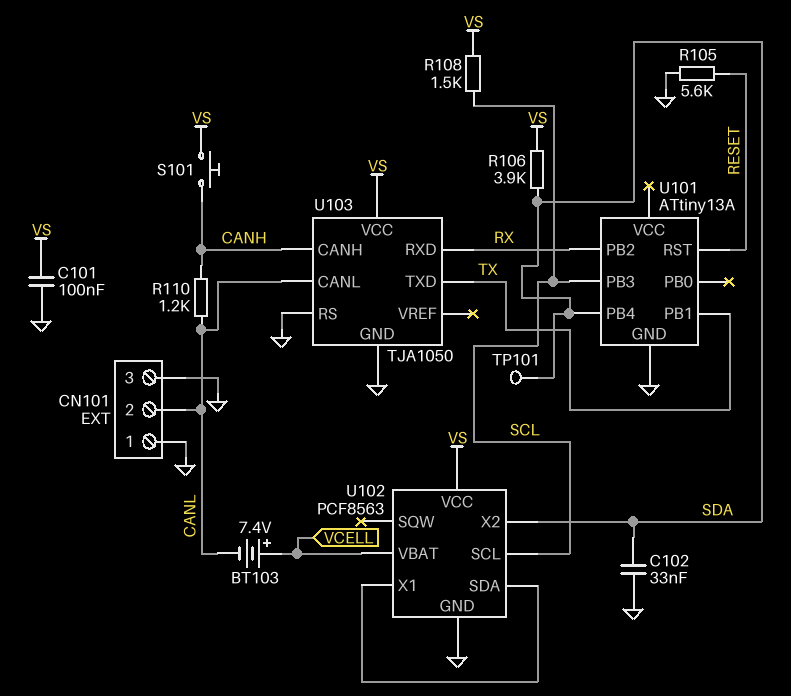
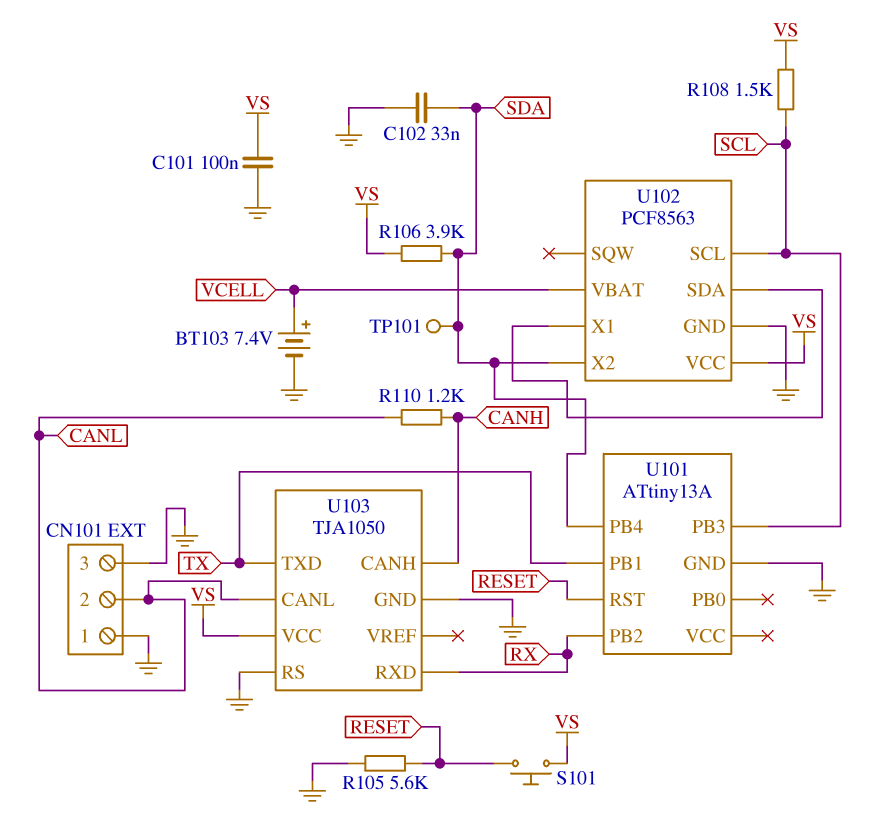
BT103: 7.4V (plus VCELL, minus CANL) -> 7.4V (plus VCELL, minus GND)
S101: button (CANH, VS) -> button (RESET, VS)

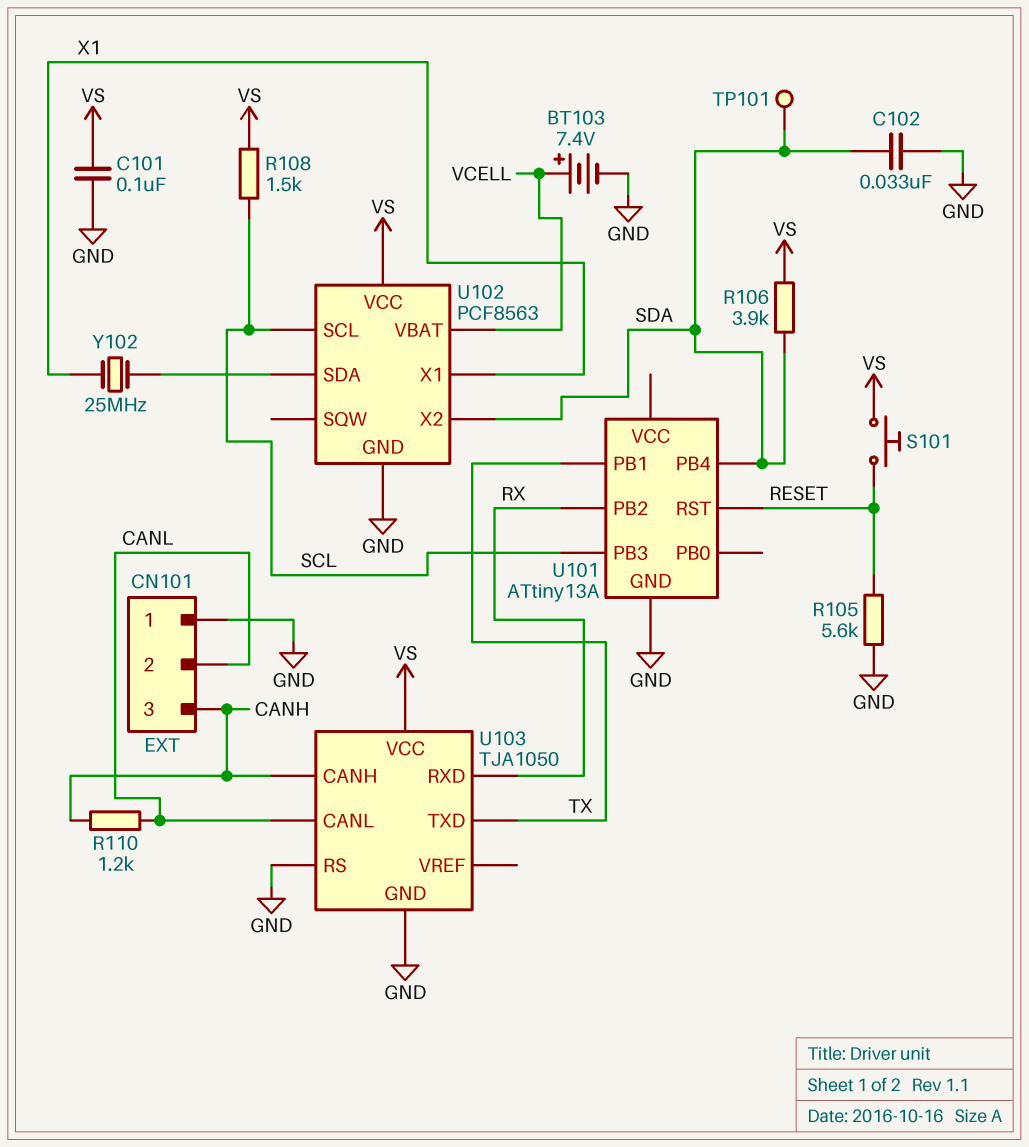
CN101 pin 3: GND -> CANH
U102 pin X1: U102/SDA -> X1
Y102: none -> 25MHz (U102/SDA, X1)

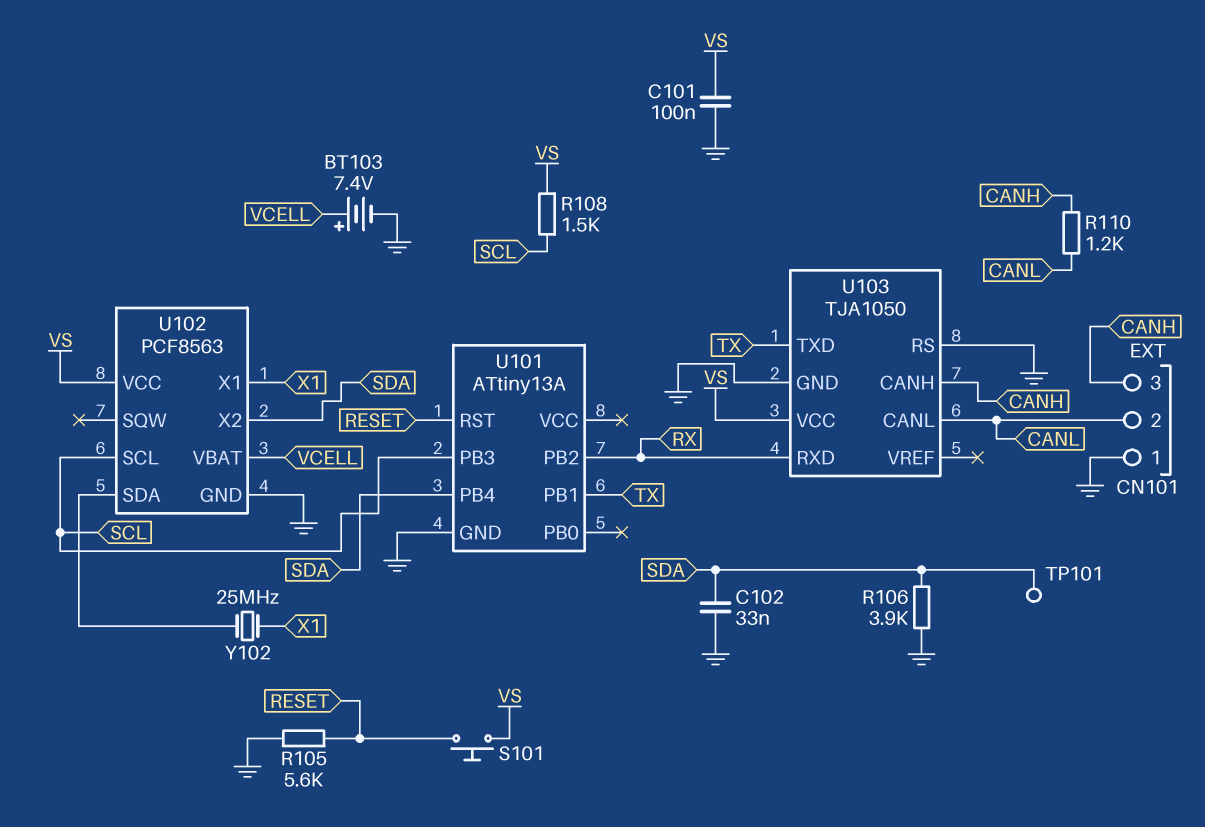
R106: 3.9k (SDA, VS) -> 3.9k (GND, SDA)

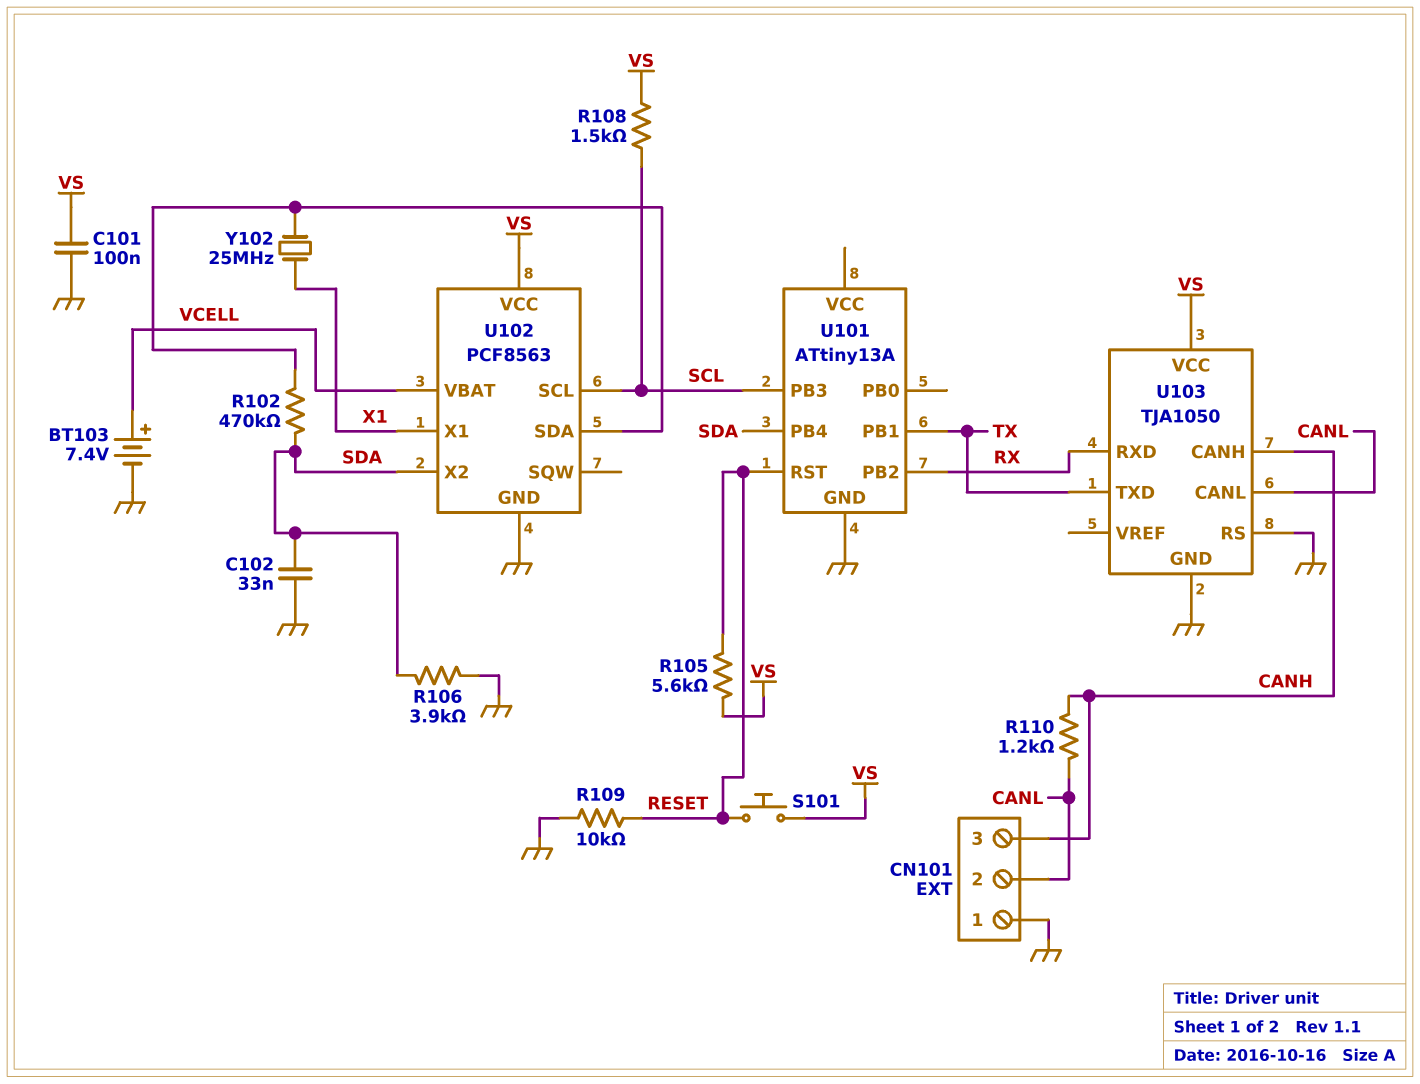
R102: none -> 470k (SDA, U102/SDA)
R105: 5.6k (GND, RESET) -> 5.6k (RESET, VS)
R109: none -> 10k (GND, RESET)
TP101: test point (SDA) -> none

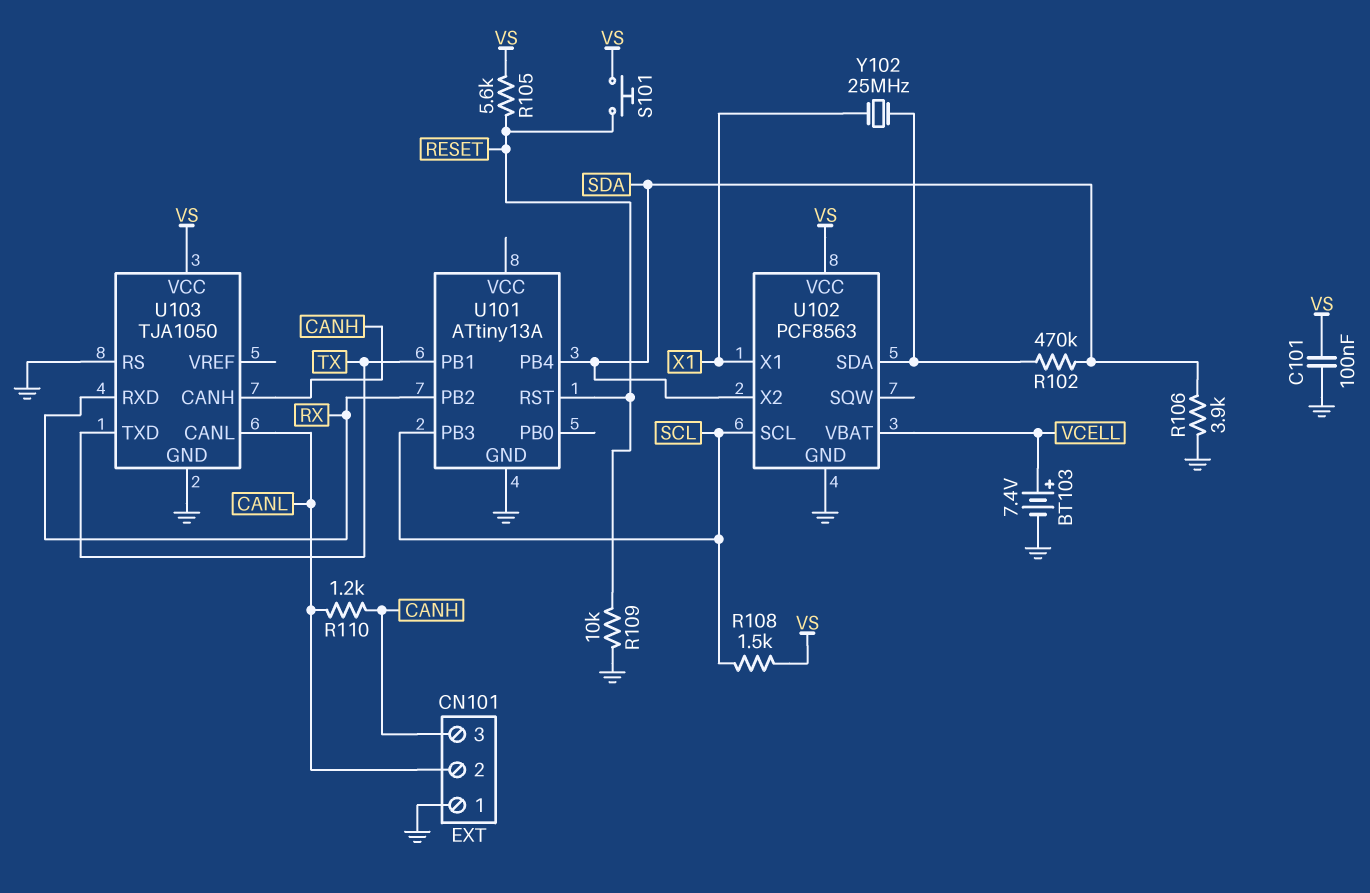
C102: 33nF (GND, SDA) -> none

